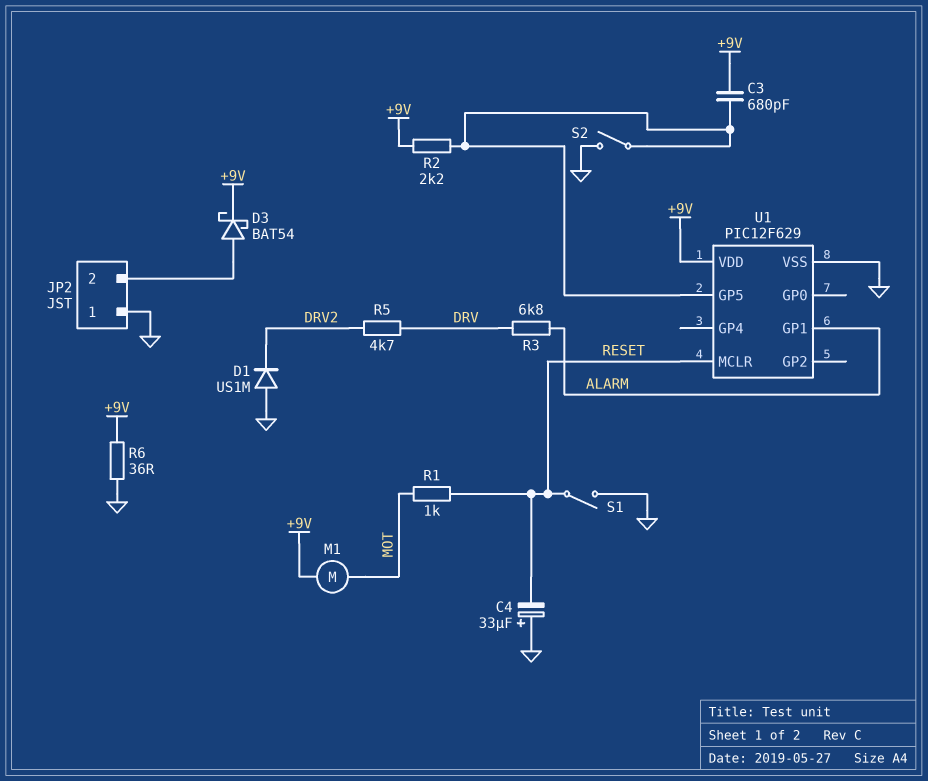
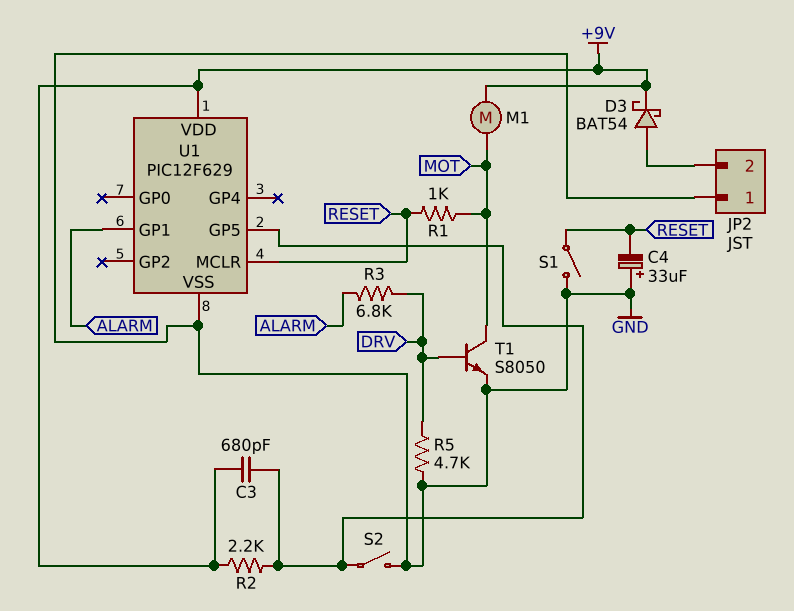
D1: diode US1M (A GND, K DRV2) -> none
R5: 4.7k (DRV, DRV2) -> 4.7k (DRV, GND)
R6: 36 (+9V, GND) -> none
T1: none -> NPN S8050 (B DRV, C MOT, E GND)

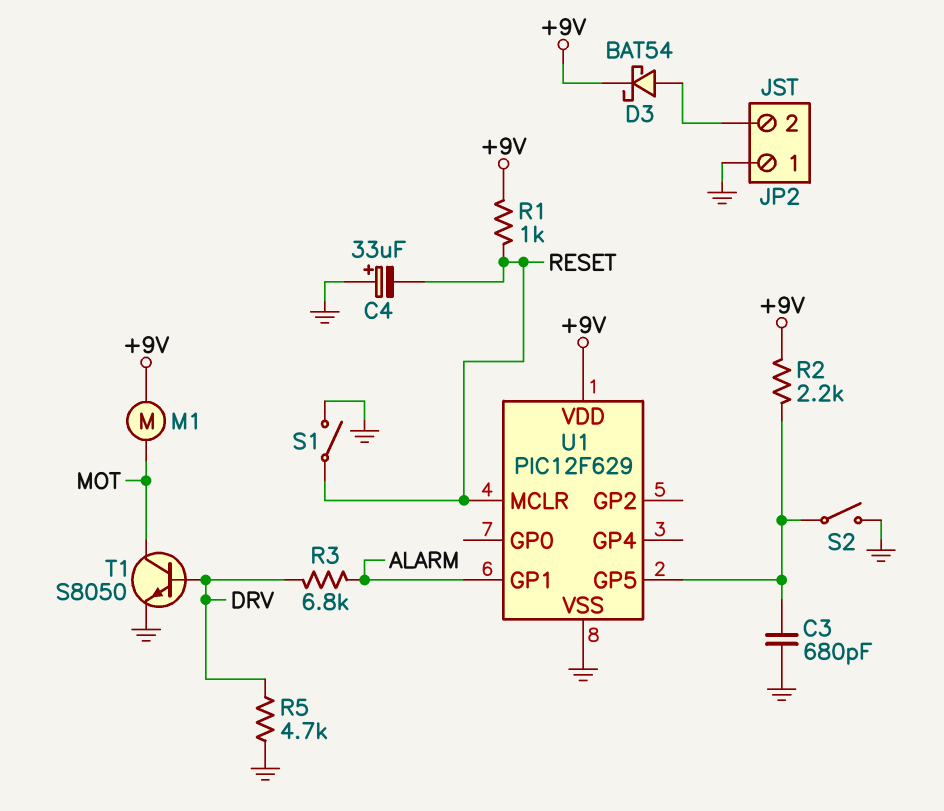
C3: 680pF (+9V, U1/GP5) -> 680pF (GND, U1/GP5)
R1: 1k (MOT, RESET) -> 1k (+9V, RESET)

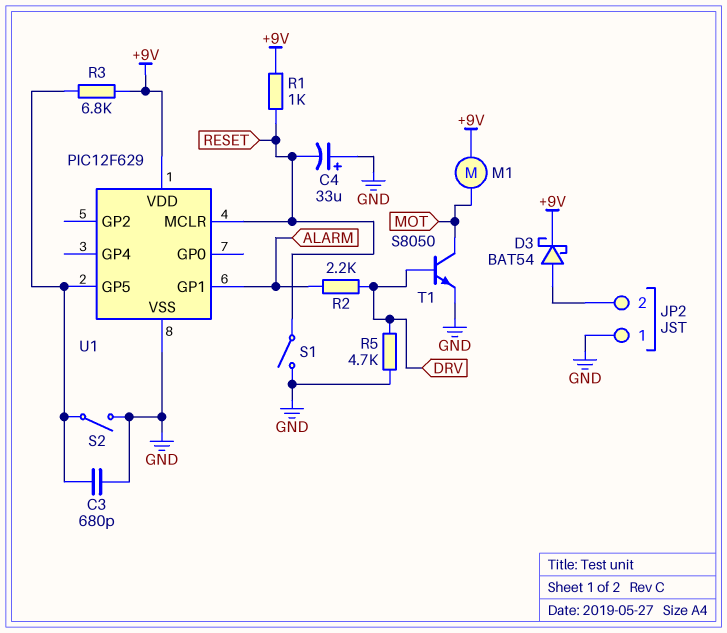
R2: 2.2k (+9V, U1/GP5) -> 2.2k (ALARM, DRV)
R3: 6.8k (ALARM, DRV) -> 6.8k (+9V, U1/GP5)

